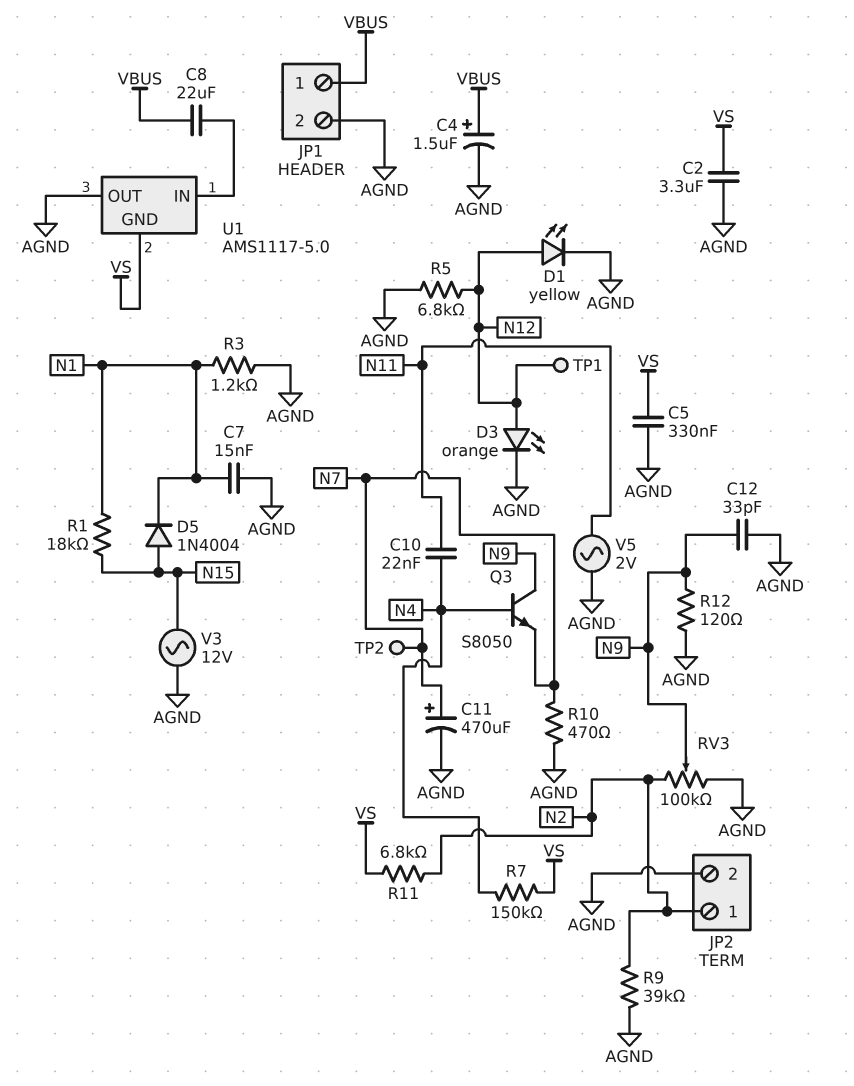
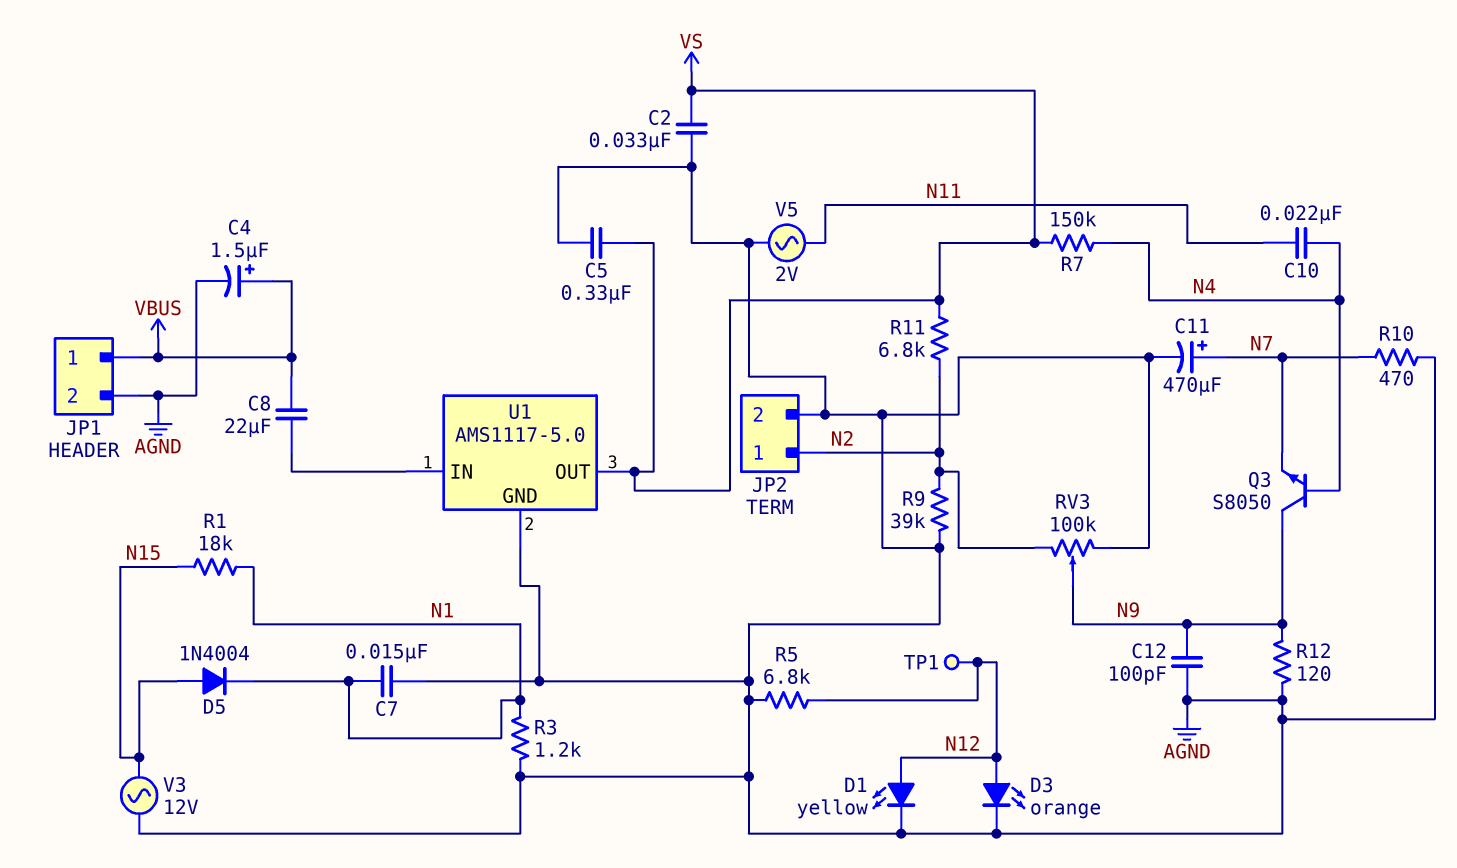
C2: 3.3uF (AGND, VS) -> 33nF (AGND, VS)
C12: 33pF (AGND, N9) -> 100pF (AGND, N9)
TP2: test point (N7) -> none
U1 pin GND: VS -> AGND
U1 pin OUT: AGND -> VS

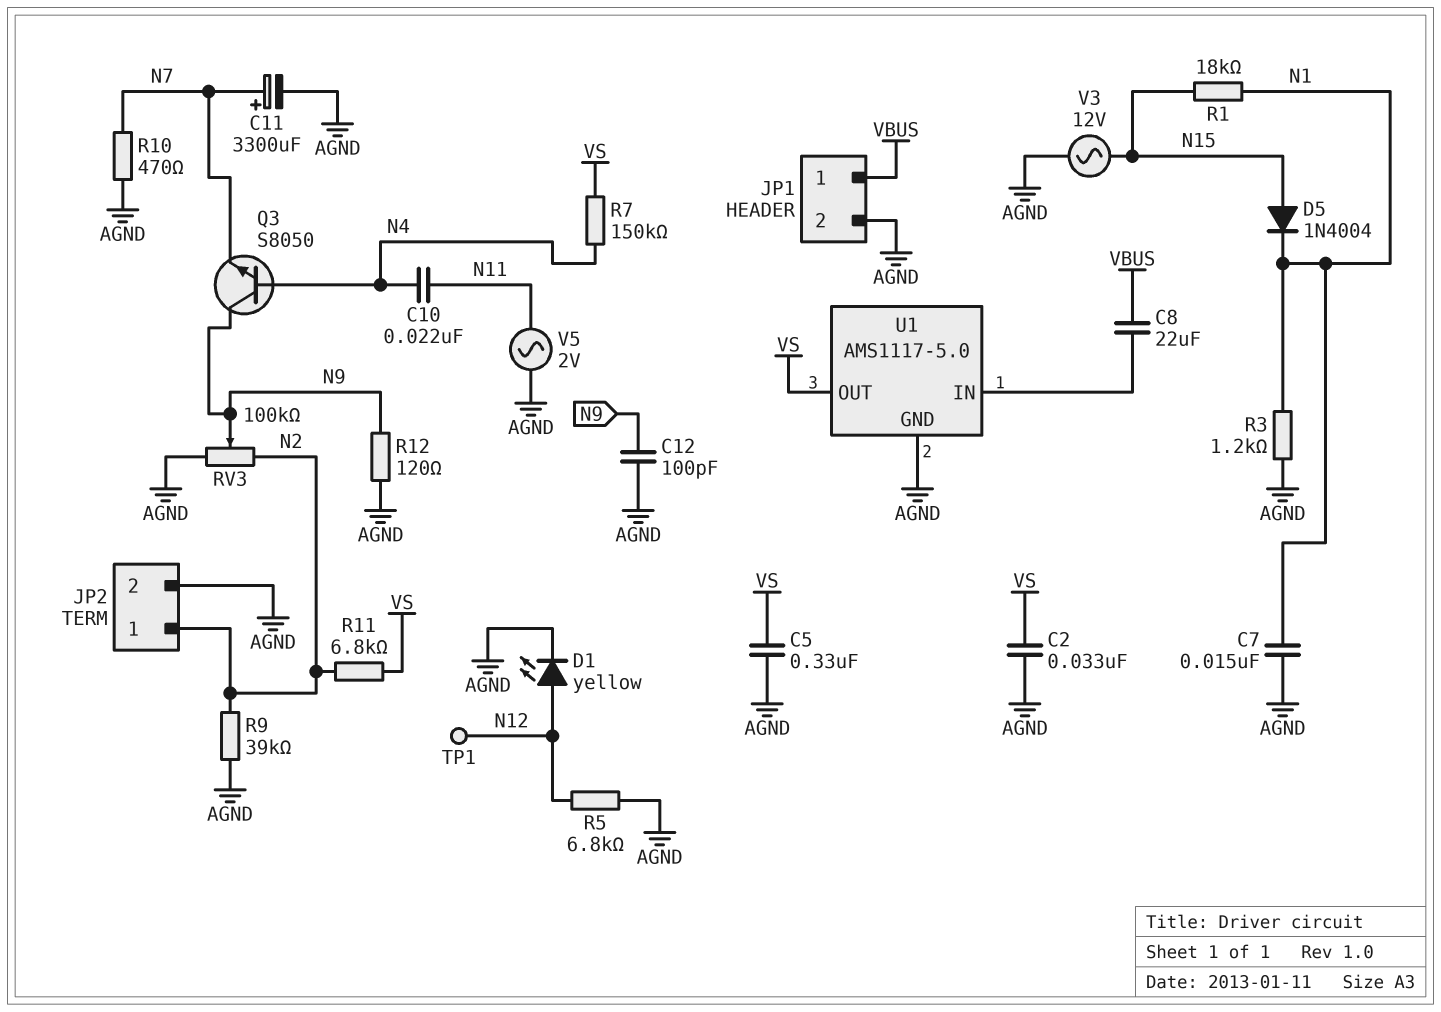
C4: 1.5uF (plus VBUS, minus AGND) -> none
C11: 470uF (plus N7, minus AGND) -> 3300uF (plus N7, minus AGND)
D3: LED orange (A N12, K AGND) -> none

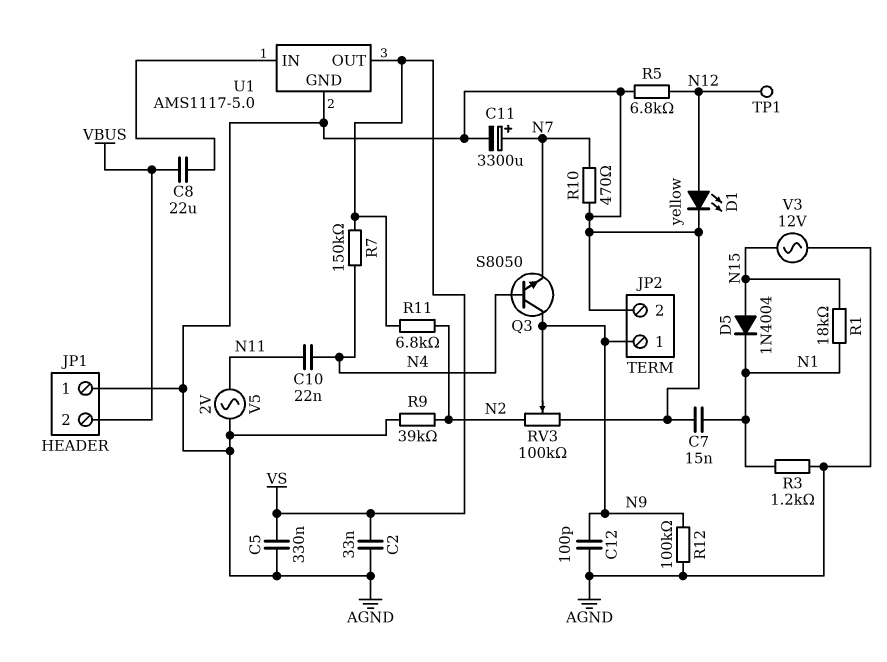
JP1 pin 1: VBUS -> AGND
JP1 pin 2: AGND -> VBUS
JP2 pin 1: N2 -> N9
R12: 120 (AGND, N9) -> 100k (AGND, N9)

